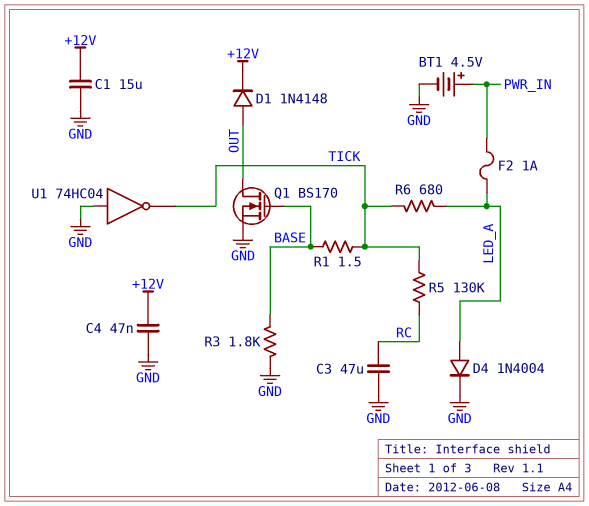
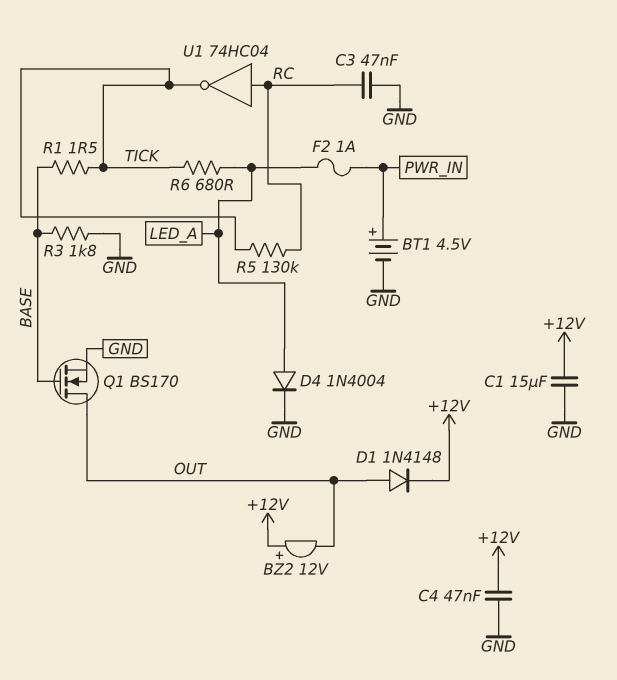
BZ2: none -> buzzer 12V (plus +12V, minus OUT)
C3: 47uF (GND, RC) -> 47nF (GND, RC)
U1: NOT 74HC04 (in GND, out TICK) -> NOT 74HC04 (in RC, out TICK)

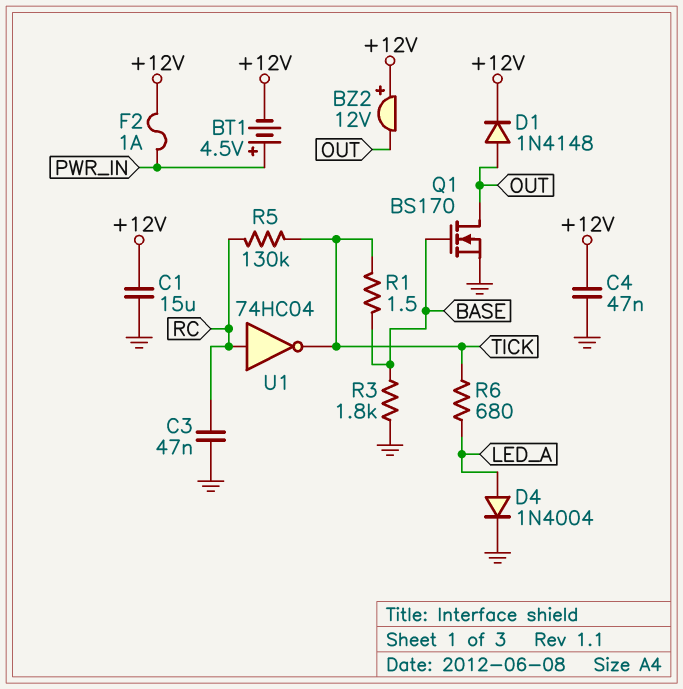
BT1: 4.5V (plus PWR_IN, minus GND) -> 4.5V (plus PWR_IN, minus +12V)
F2: 1A (LED_A, PWR_IN) -> 1A (+12V, PWR_IN)

